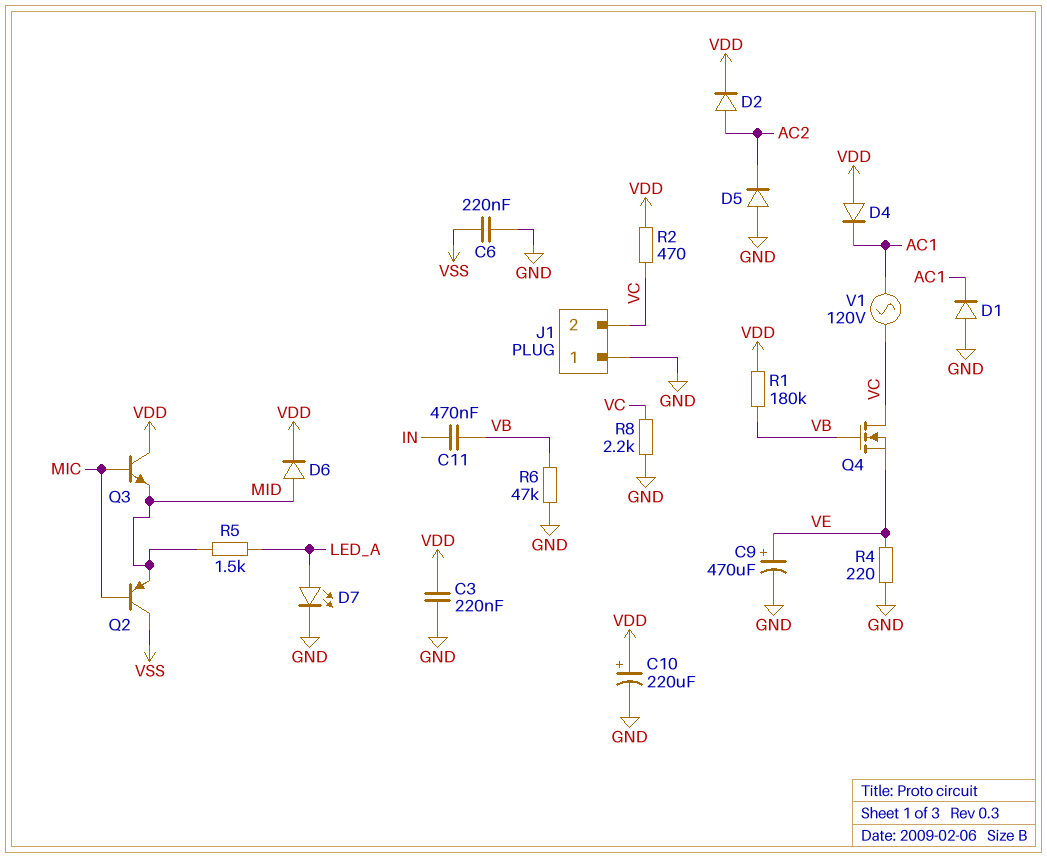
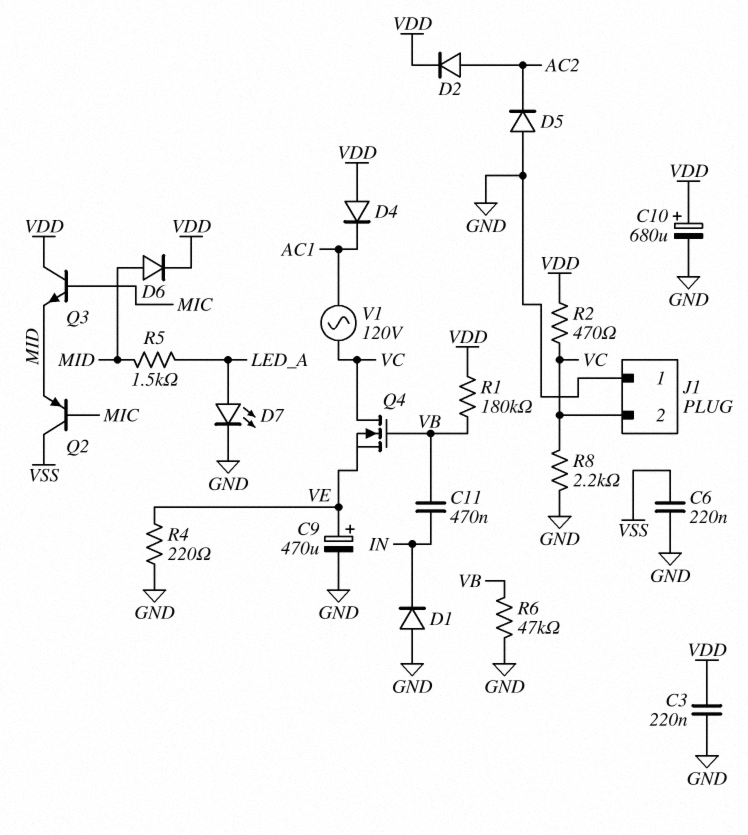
C10: 220uF (plus VDD, minus GND) -> 680uF (plus VDD, minus GND)
D1: diode (A GND, K AC1) -> diode (A GND, K IN)

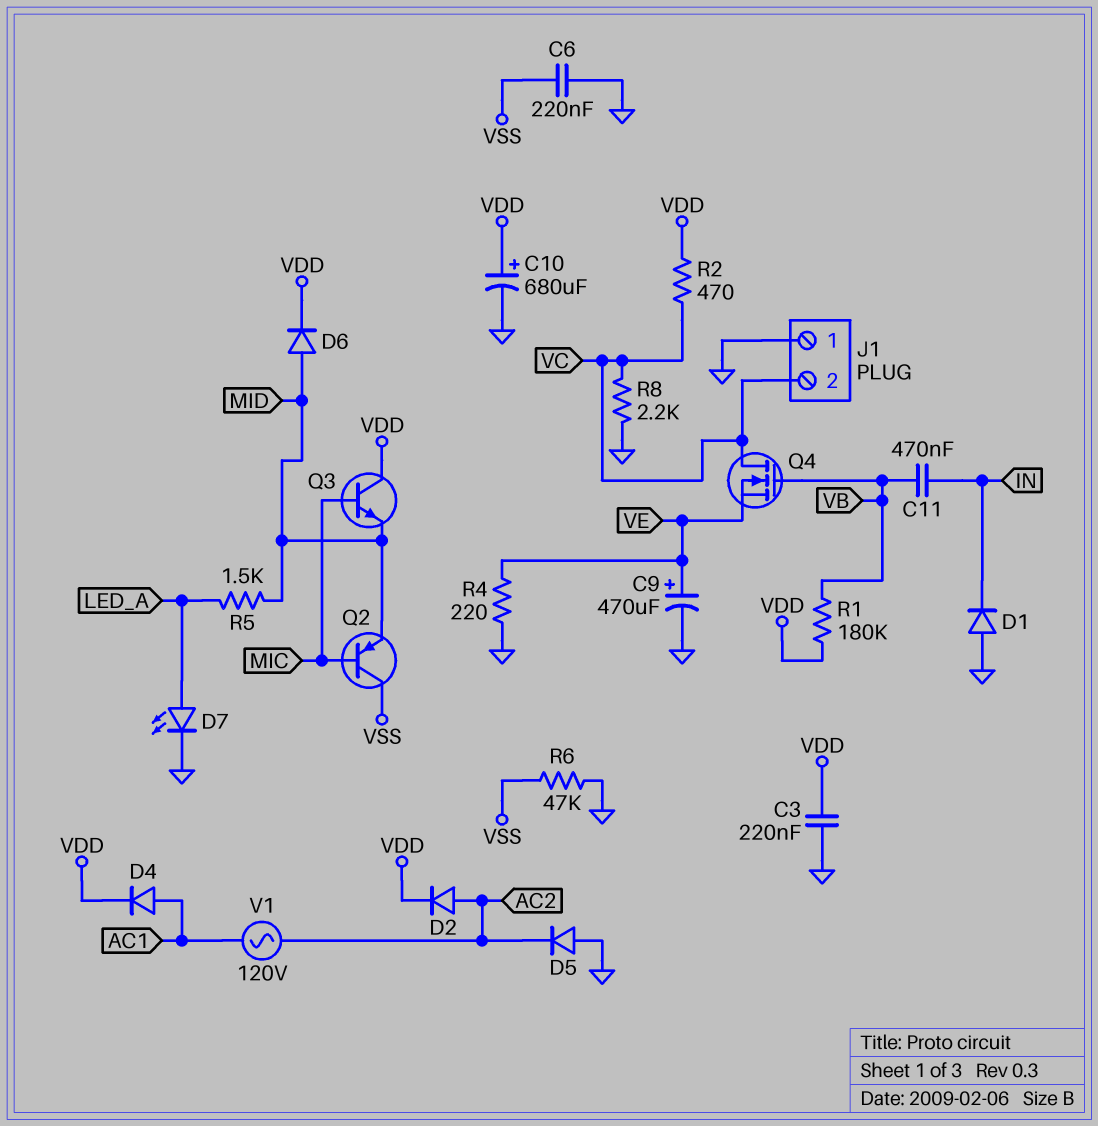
D4: diode (A VDD, K AC1) -> diode (A AC1, K VDD)
R6: 47k (GND, VB) -> 47k (GND, VSS)
V1: AC 120V (AC1, VC) -> AC 120V (AC1, AC2)

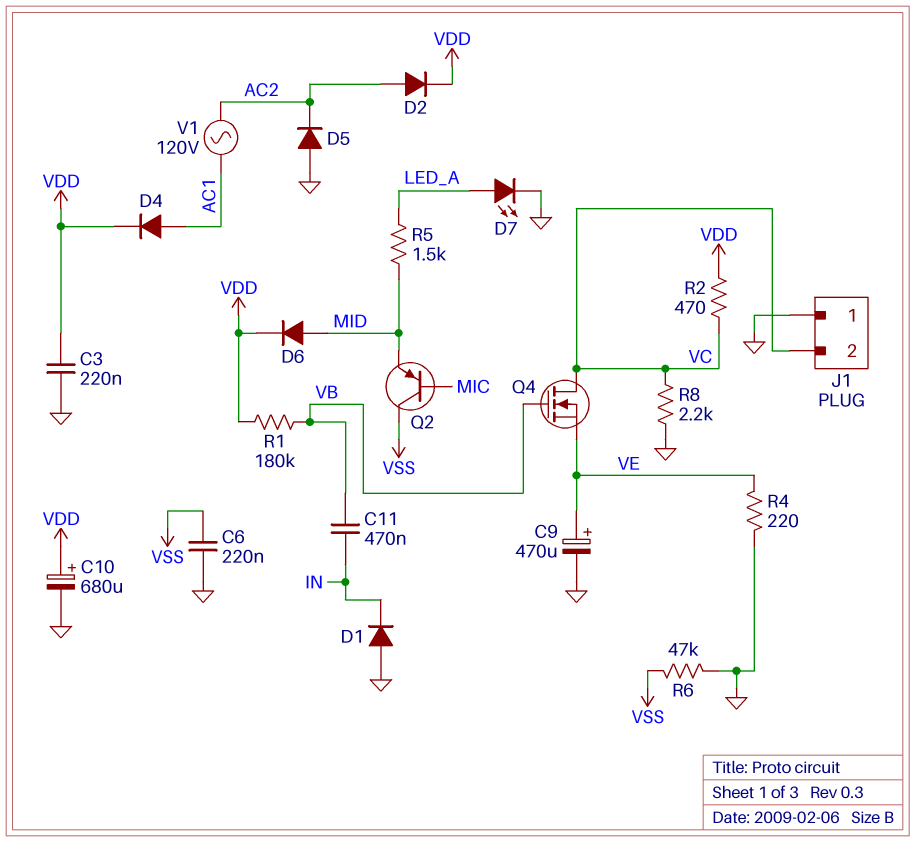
Q3: NPN (B MIC, C VDD, E MID) -> none

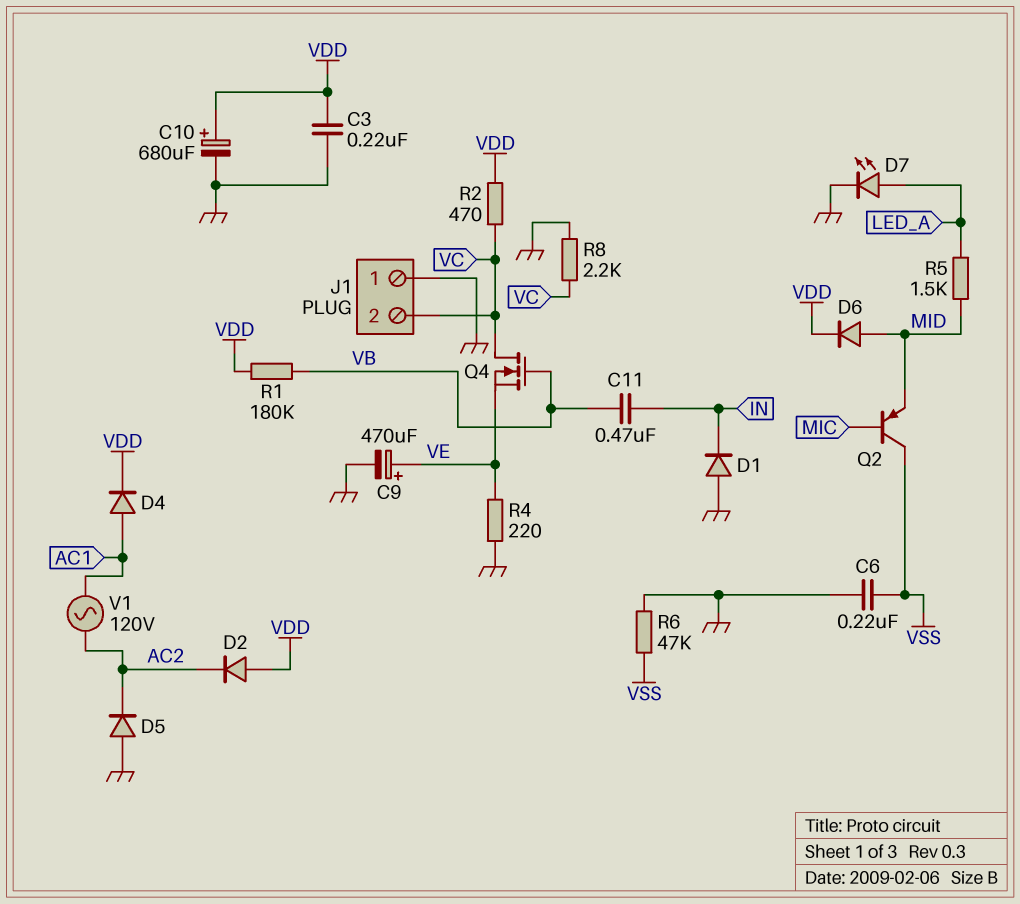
D2: diode (A AC2, K VDD) -> diode (A VDD, K AC2)

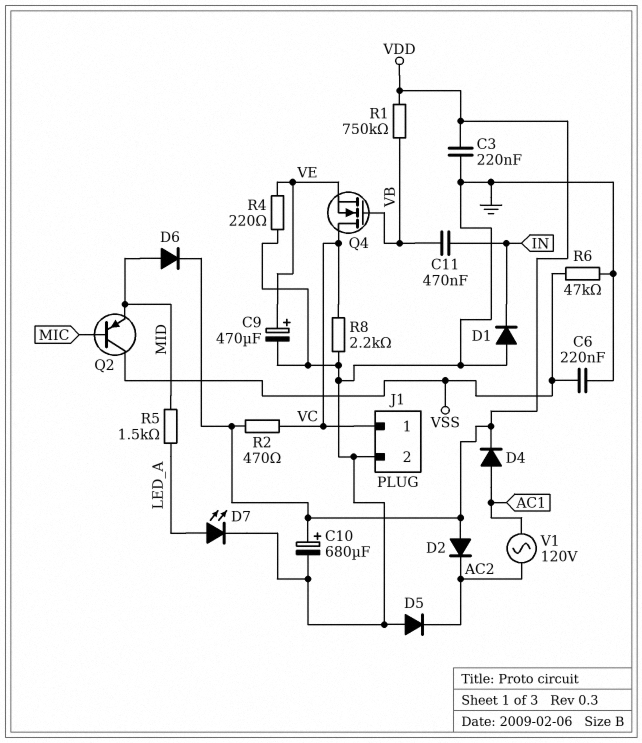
J1 pin 1: GND -> VC
J1 pin 2: VC -> GND
R1: 180k (VB, VDD) -> 750k (VB, VDD)

